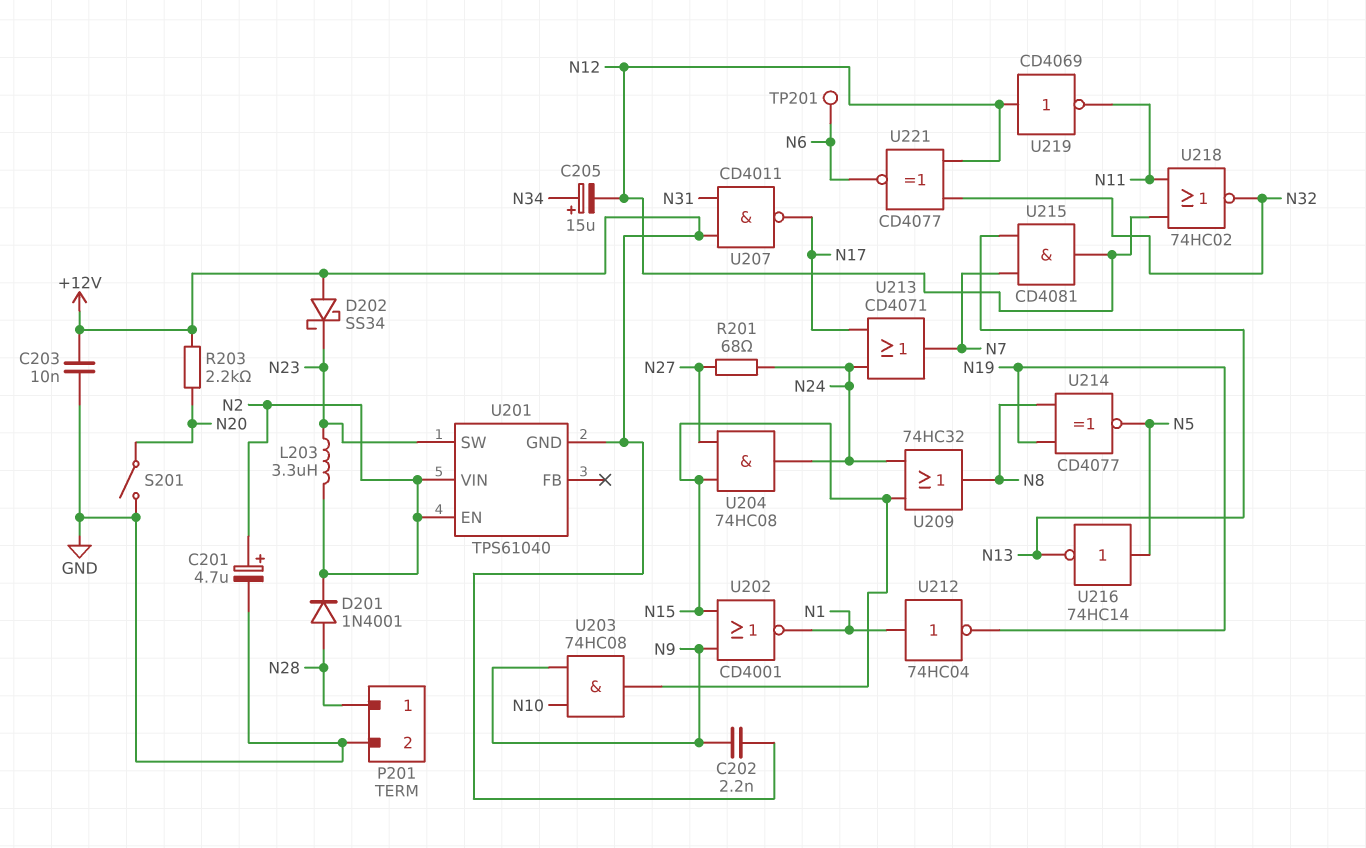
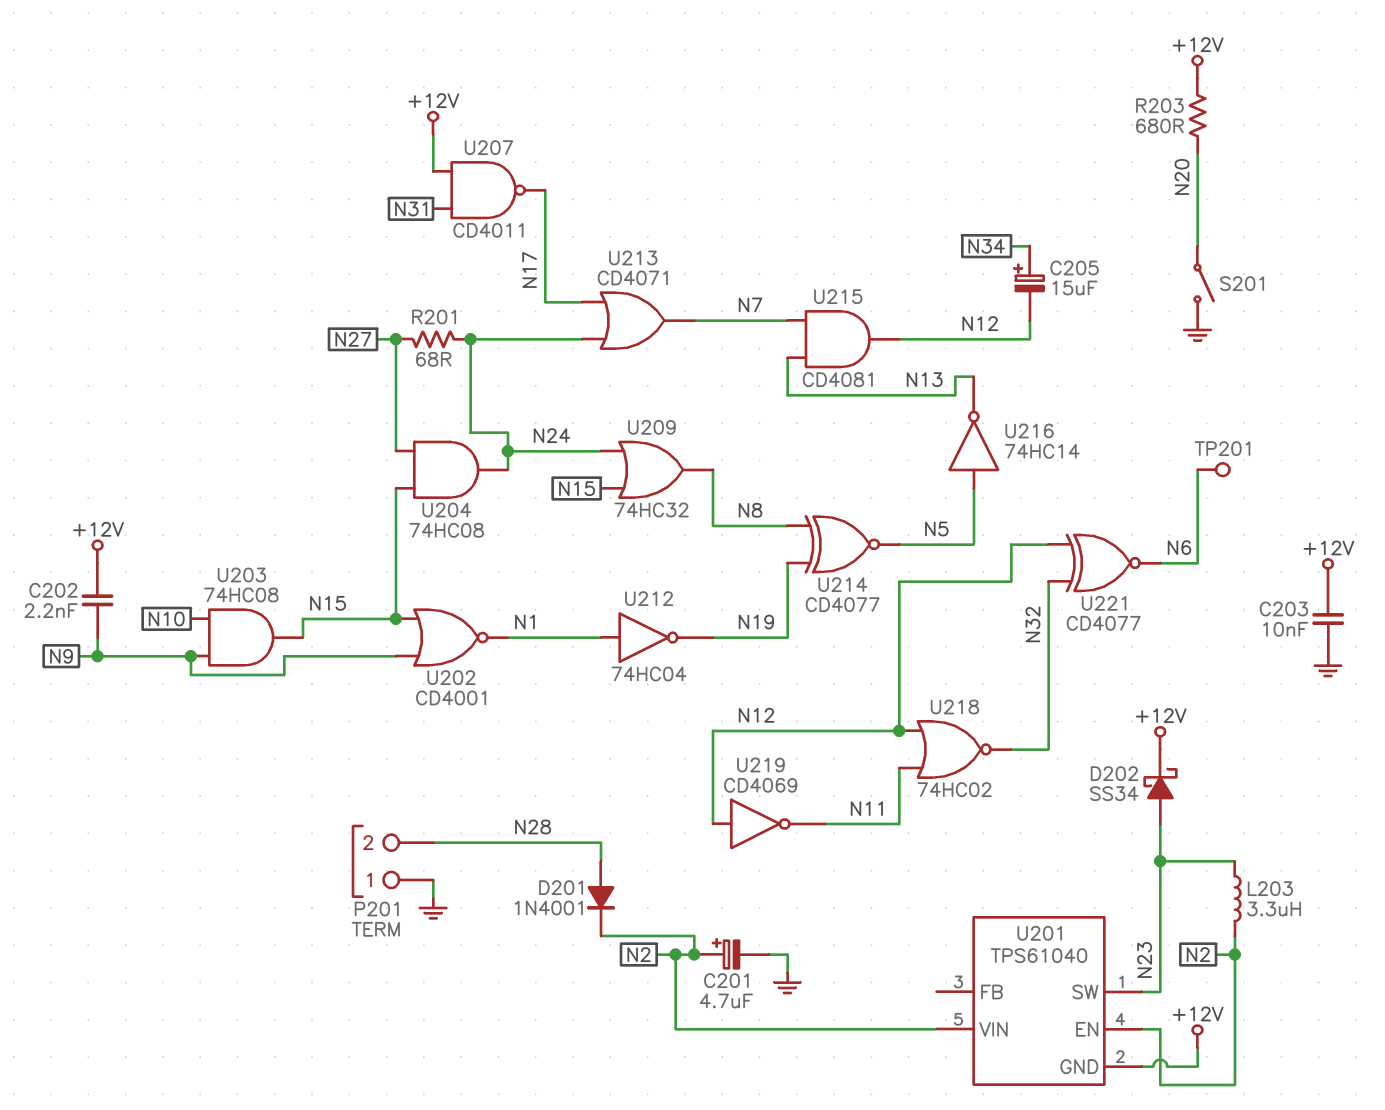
D202: schottky SS34 (A +12V, K N23) -> schottky SS34 (A N23, K +12V)
P201 pin 1: N28 -> GND
P201 pin 2: GND -> N28
R203: 2.2k (+12V, N20) -> 680 (+12V, N20)

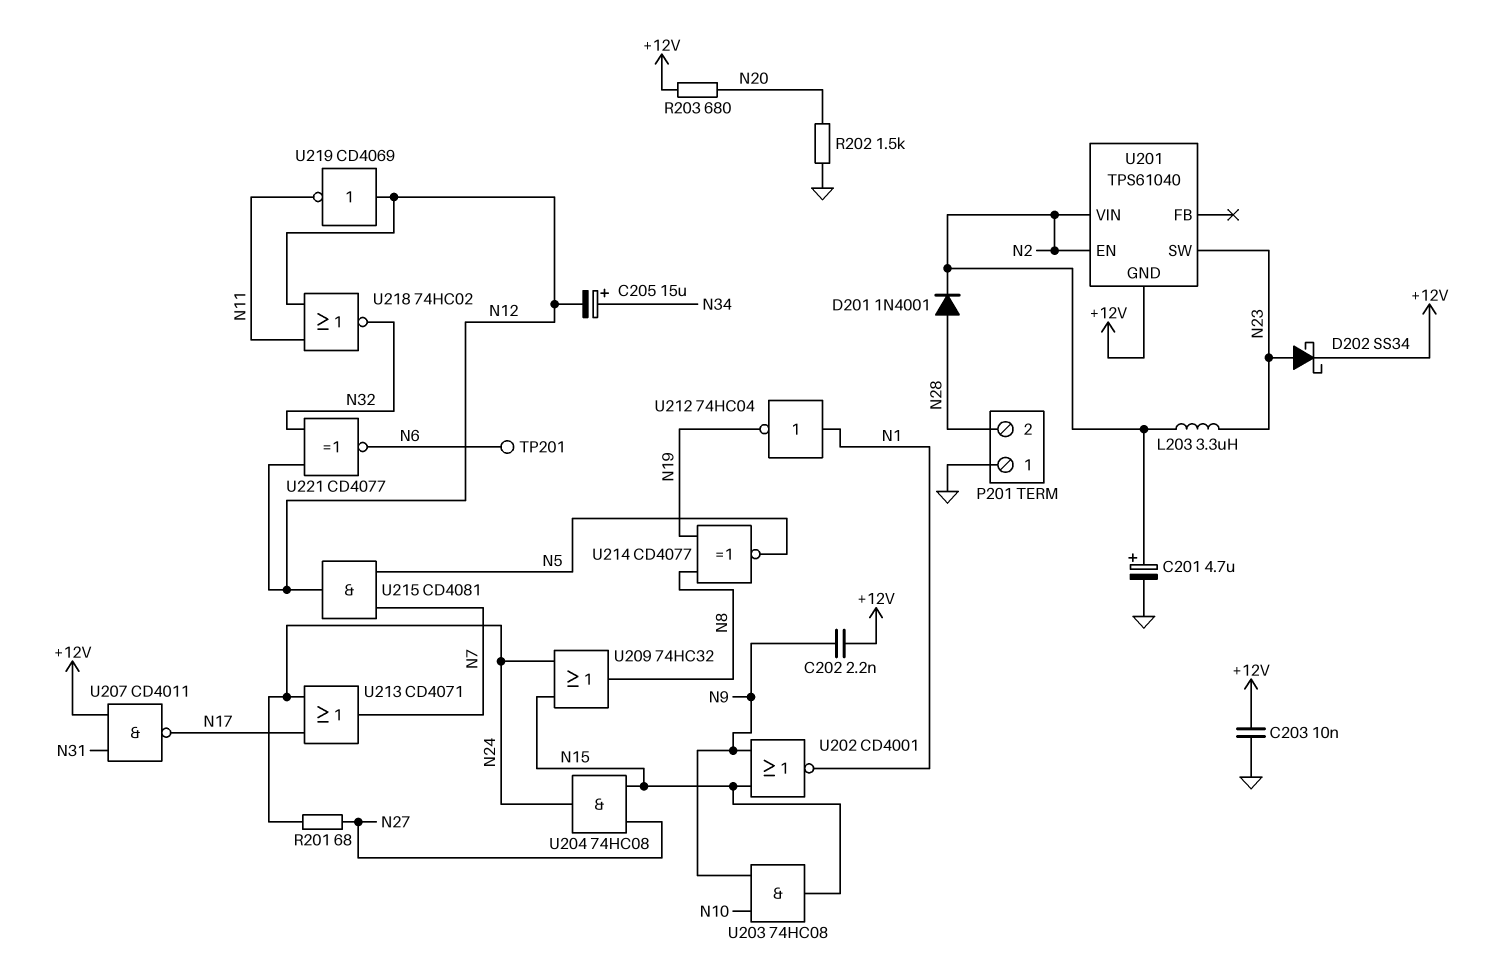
R202: none -> 1.5k (GND, N20)
S201: switch (GND, N20) -> none
U215: AND CD4081 (in N7, in N13, out N12) -> AND CD4081 (in N5, in N7, out N12)
U216: NOT 74HC14 (in N5, out N13) -> none

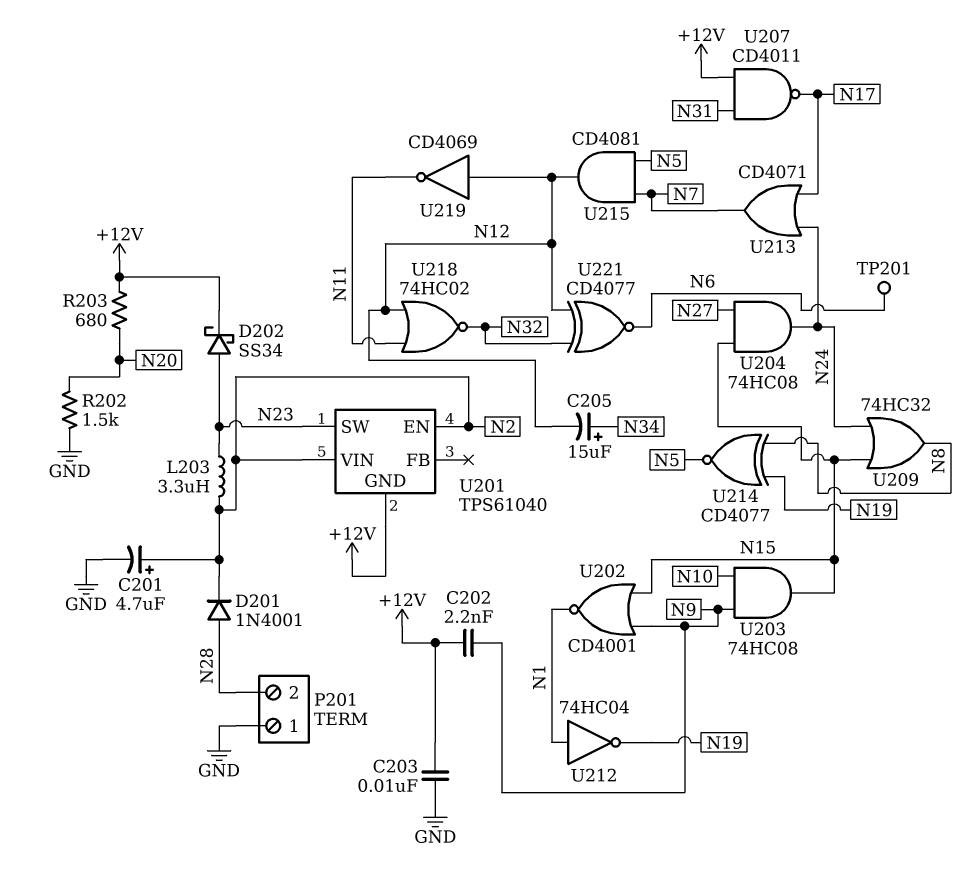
R201: 68 (N24, N27) -> none

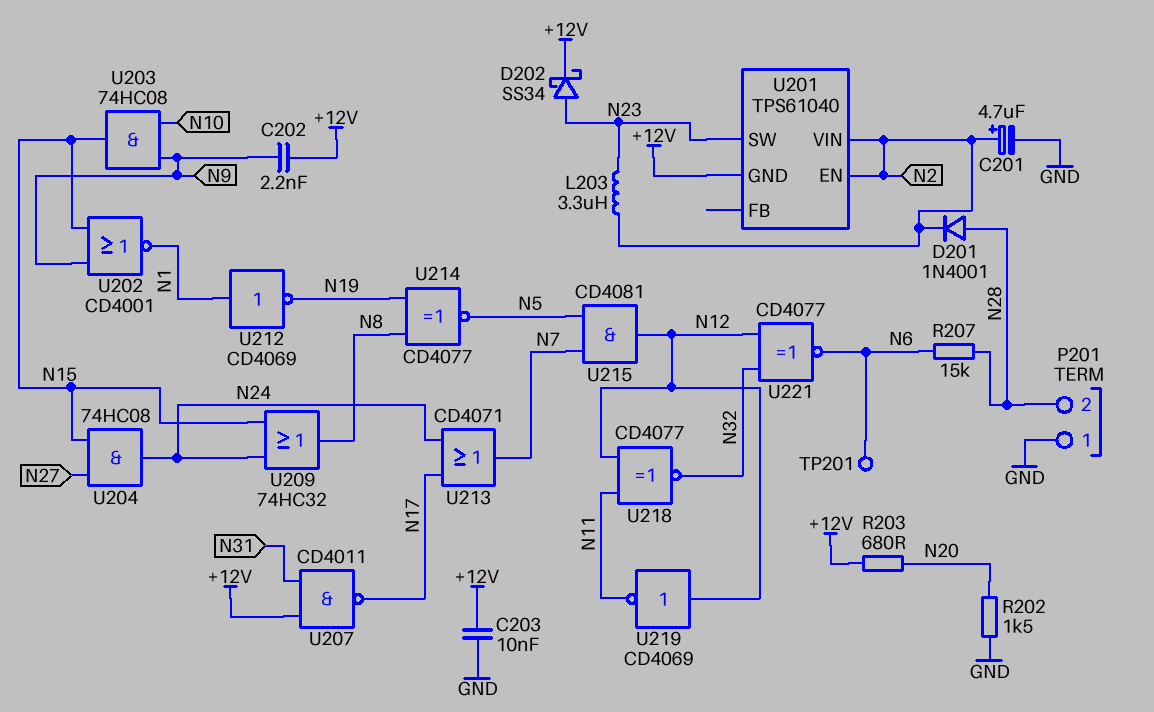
C205: 15uF (plus N34, minus N12) -> none
R207: none -> 15k (N6, N28)
U212: NOT 74HC04 (in N1, out N19) -> NOT CD4069 (in N1, out N19)
U218: NOR 74HC02 (in N11, in N12, out N32) -> XNOR CD4077 (in N11, in N12, out N32)

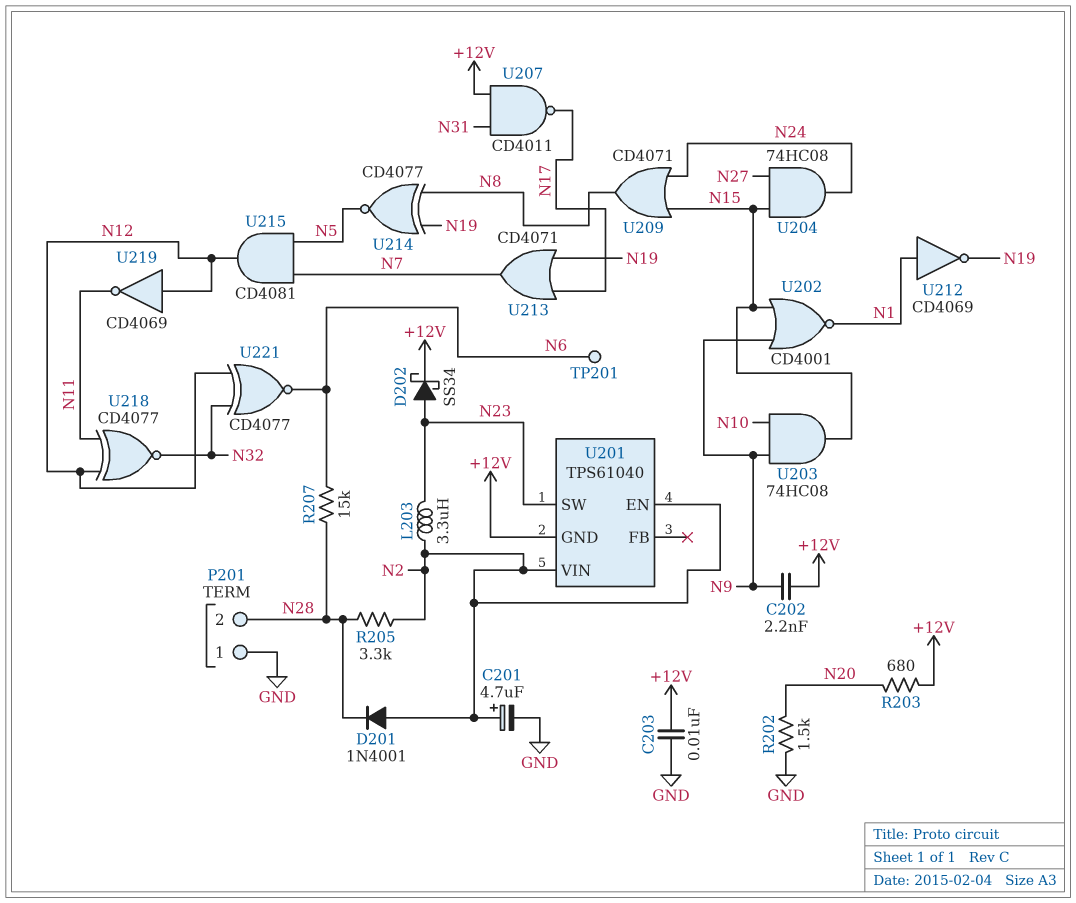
D201: diode 1N4001 (A N28, K N2) -> diode 1N4001 (A N2, K N28)
R205: none -> 3.3k (N2, N28)
U209: OR 74HC32 (in N15, in N24, out N8) -> OR CD4071 (in N15, in N24, out N8)
U213: OR CD4071 (in N17, in N24, out N7) -> OR CD4071 (in N17, in N19, out N7)

